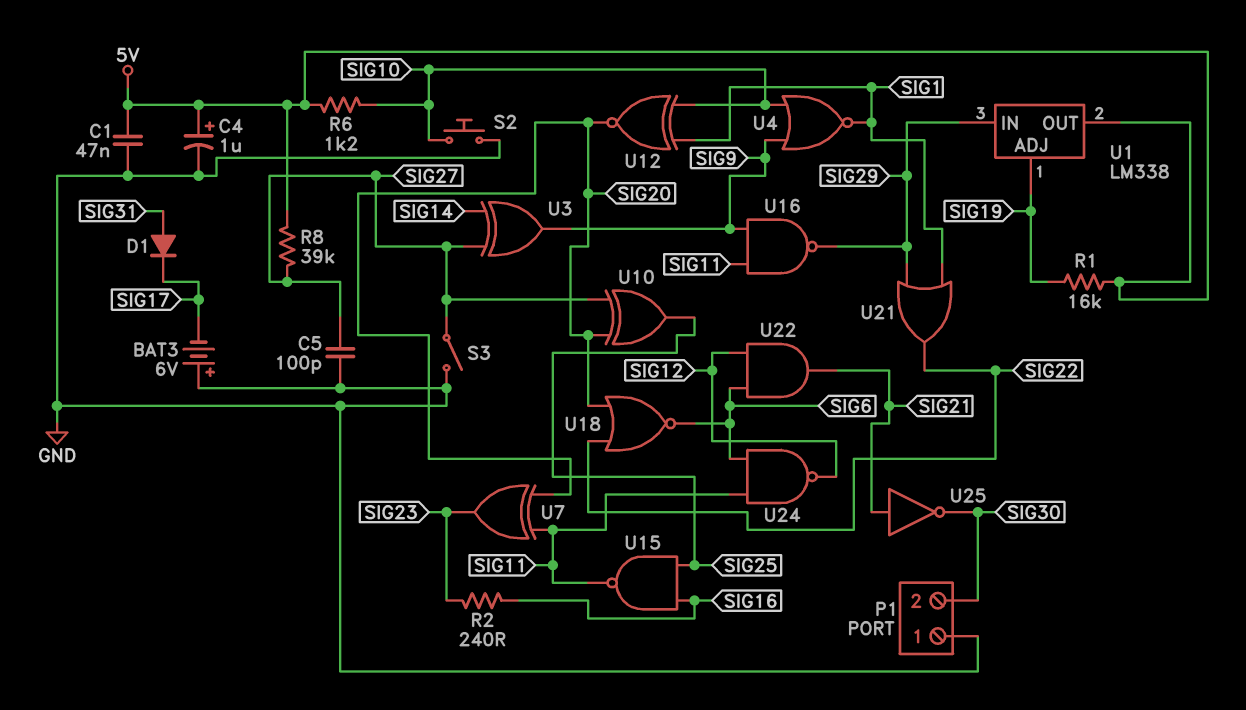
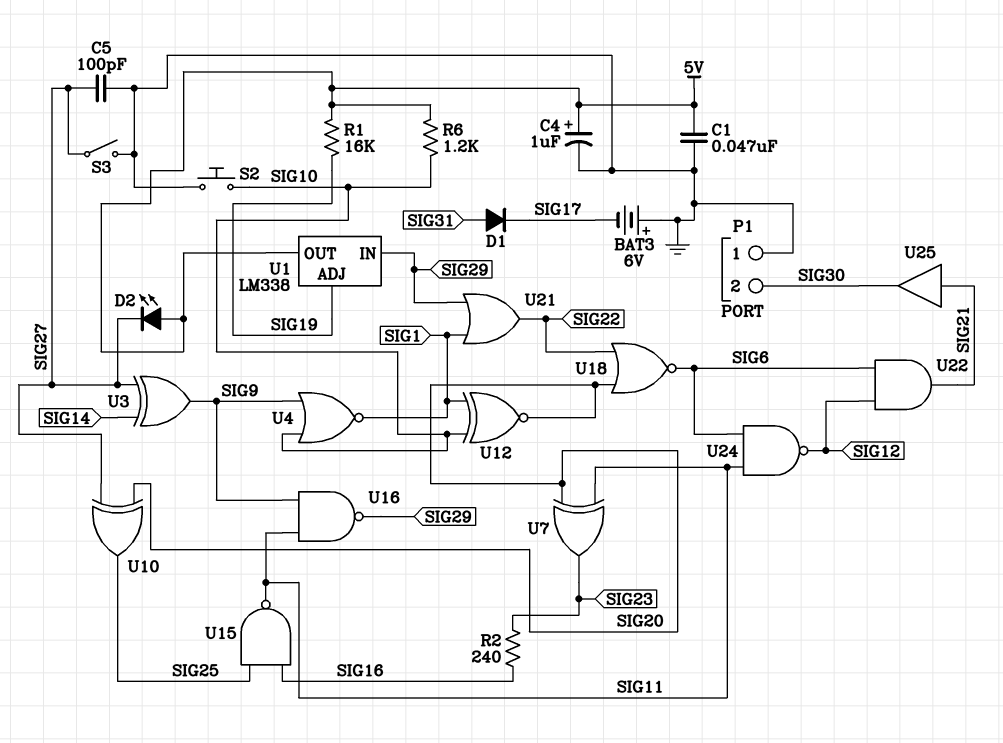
D2: none -> LED (A 5V, K SIG27)
R8: 39k (5V, SIG27) -> none
U25: NOT (in SIG21, out SIG30) -> buffer (in SIG21, out SIG30)

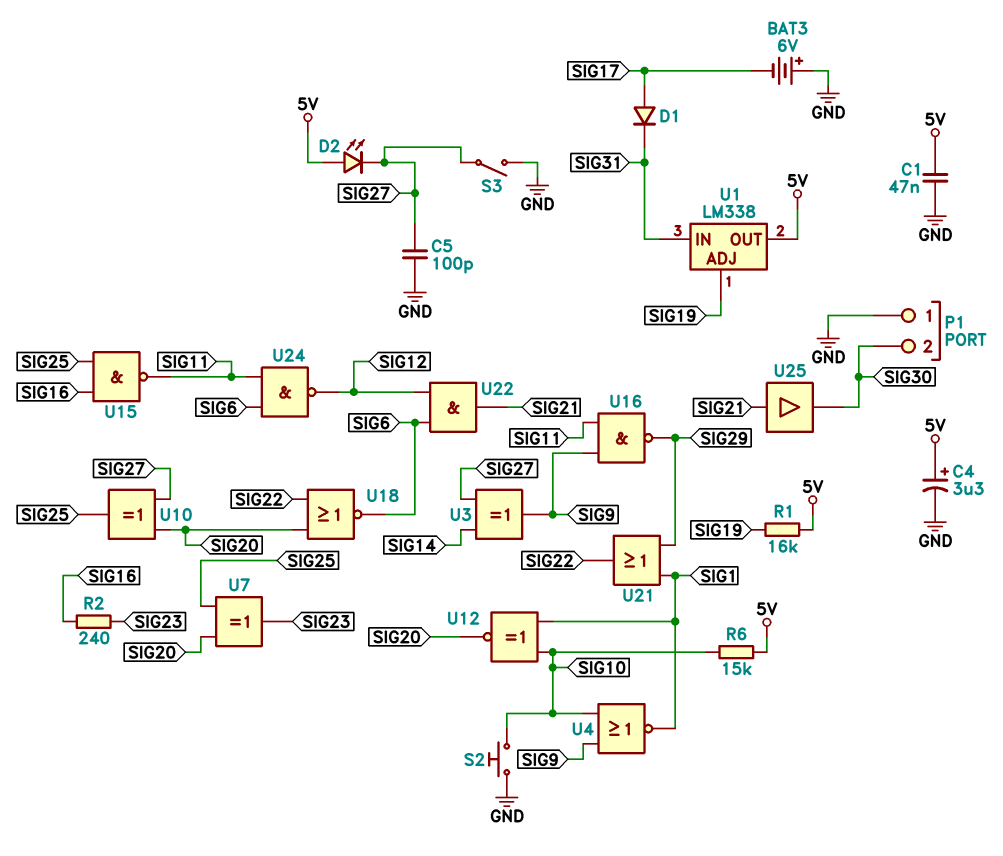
C4: 1uF (plus 5V, minus GND) -> 3.3uF (plus 5V, minus GND)
D1: diode (A SIG31, K SIG17) -> diode (A SIG17, K SIG31)
R6: 1.2k (5V, SIG10) -> 15k (5V, SIG10)
U1 pin IN: SIG29 -> SIG31
U7: XOR (in SIG11, in SIG20, out SIG23) -> XOR (in SIG20, in SIG25, out SIG23)

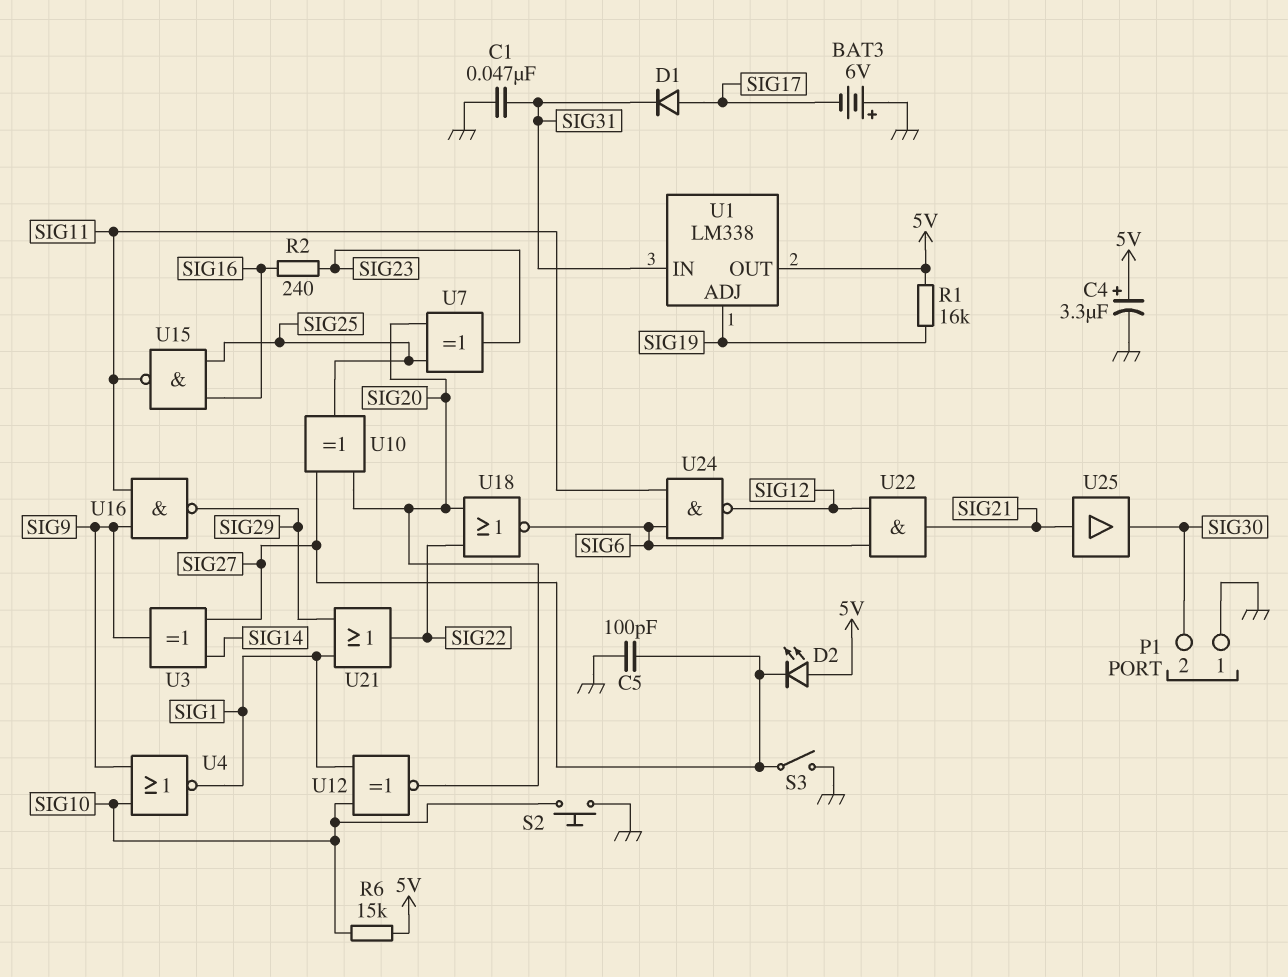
C1: 47nF (5V, GND) -> 47nF (GND, SIG31)

